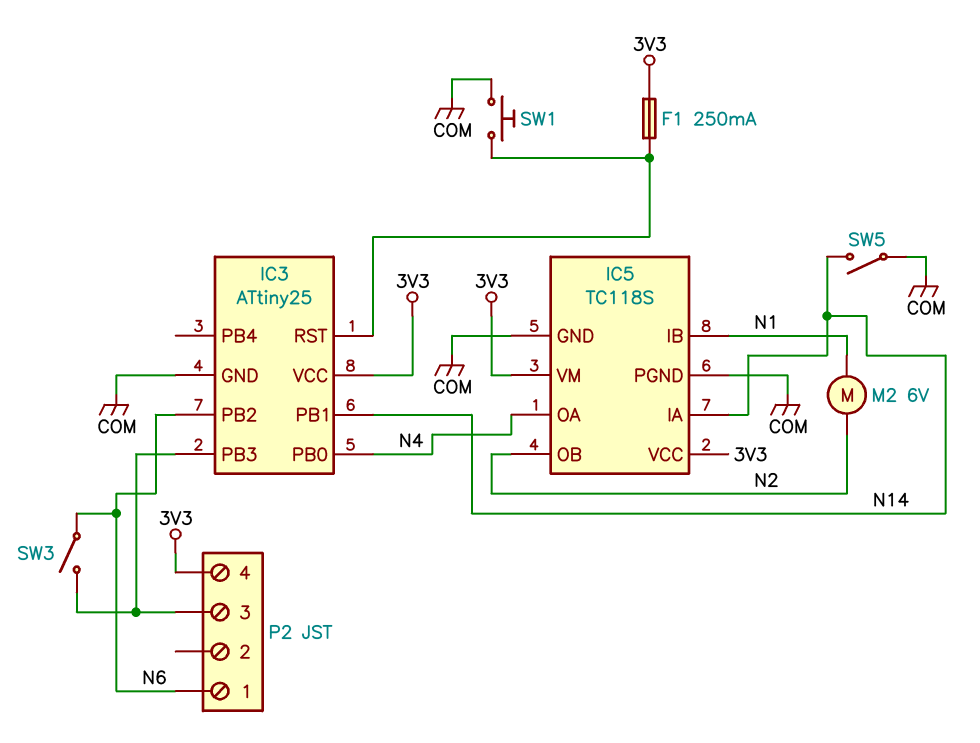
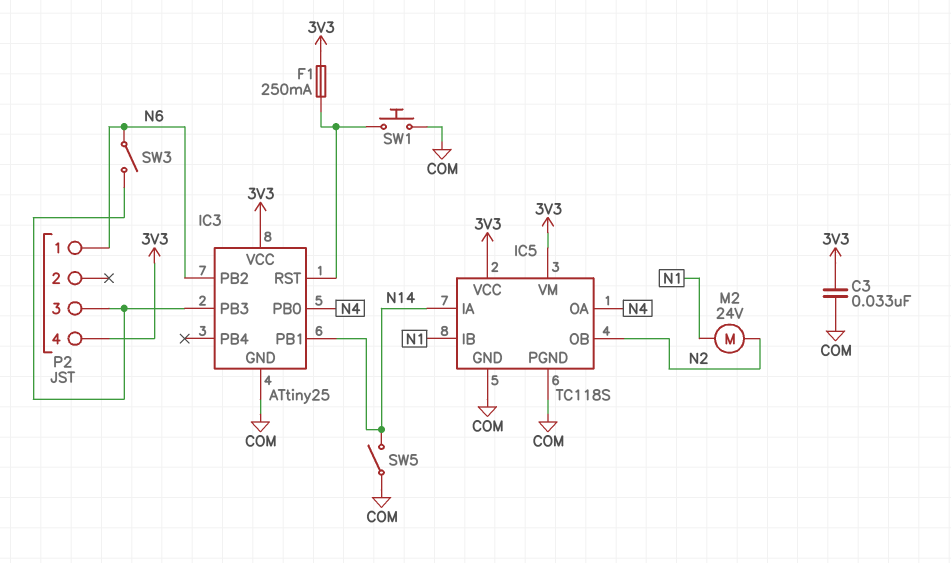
C3: none -> 33nF (3V3, COM)
M2: motor 6V (N1, N2) -> motor 24V (N1, N2)

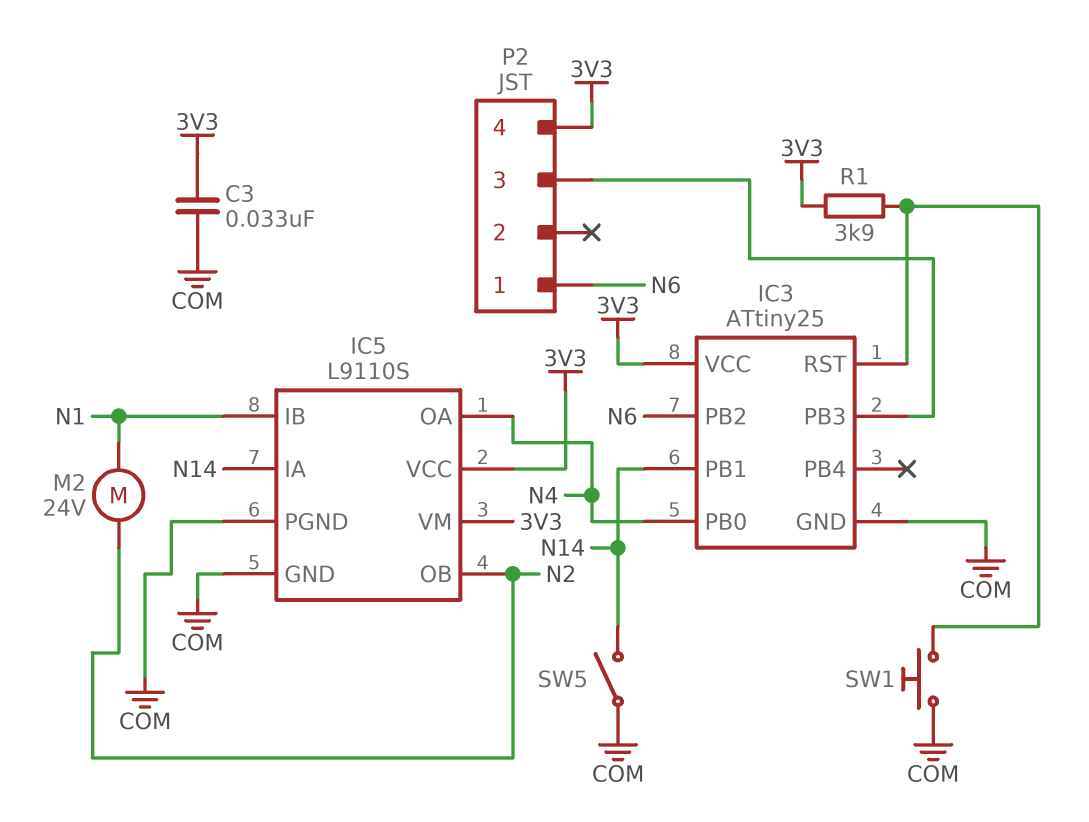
F1: 250mA (3V3, IC3/RST) -> none
IC5: TC118S -> L9110S
R1: none -> 3.9k (3V3, IC3/RST)
SW3: switch (IC3/PB3, N6) -> none

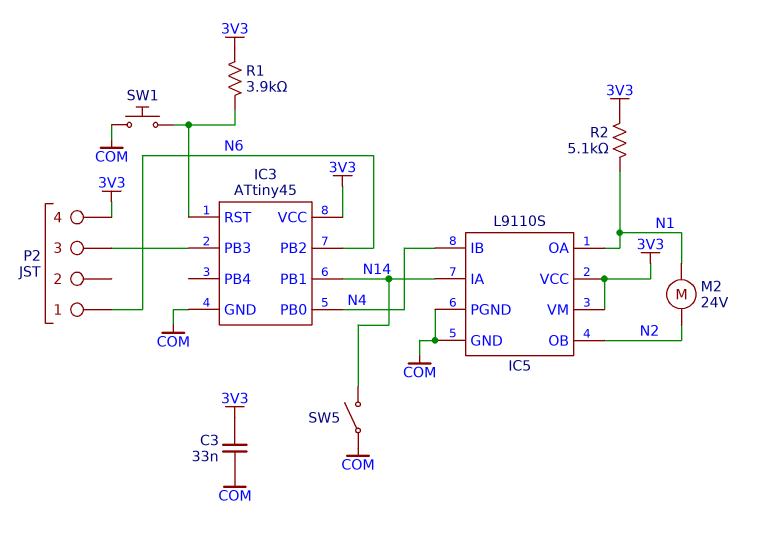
IC3: ATtiny25 -> ATtiny45
IC5 pin IB: N1 -> N4
IC5 pin OA: N4 -> N1
R2: none -> 5.1k (3V3, N1)

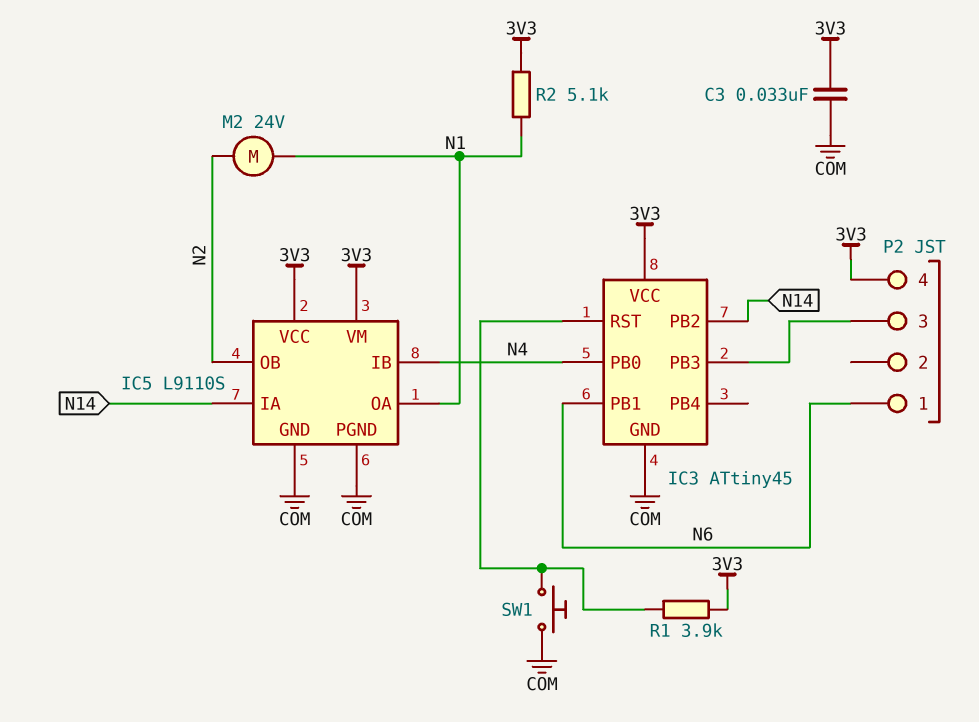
IC3 pin PB1: N14 -> N6
IC3 pin PB2: N6 -> N14
SW5: switch (COM, N14) -> none

